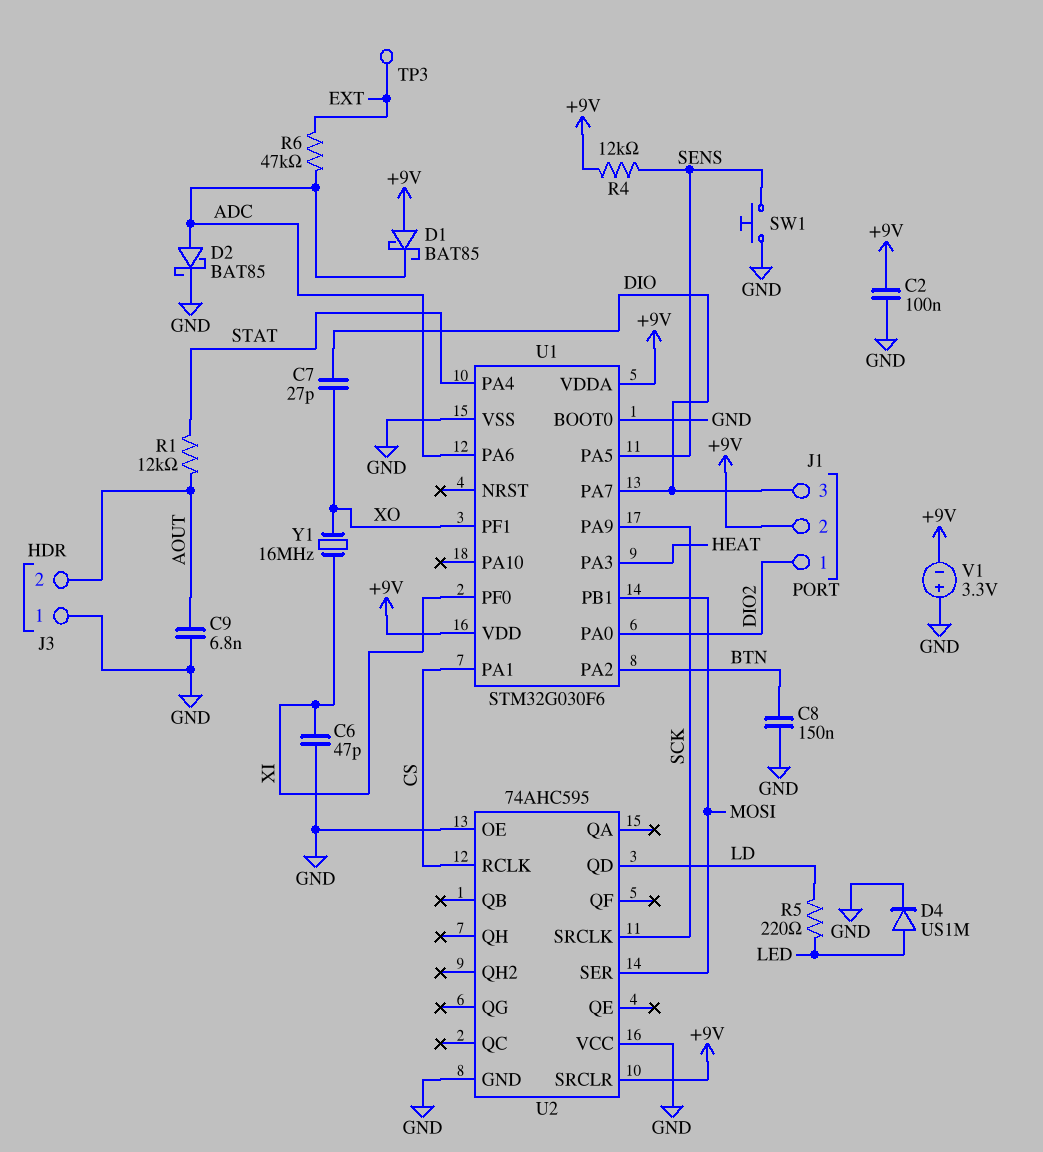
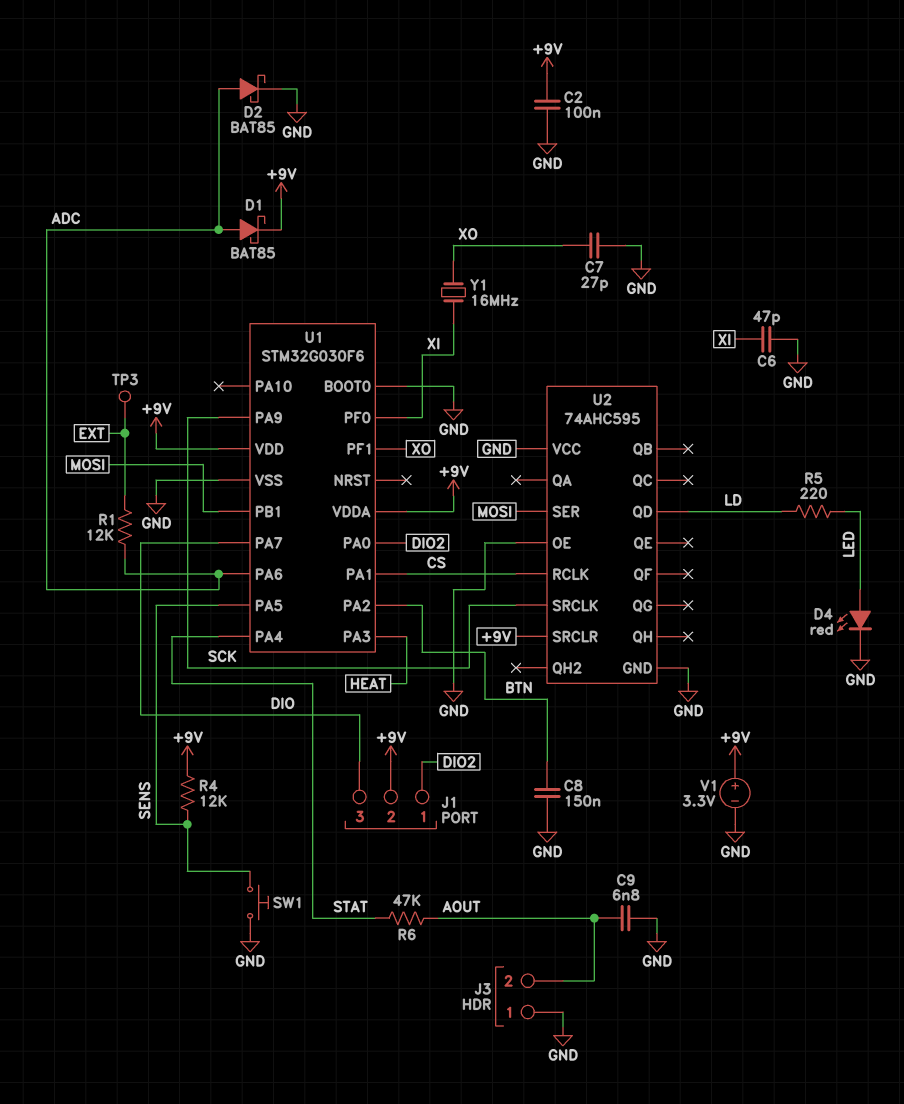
C7: 27pF (DIO, XO) -> 27pF (GND, XO)
D1: schottky BAT85 (A +9V, K ADC) -> schottky BAT85 (A ADC, K +9V)
D4: diode US1M (A LED, K GND) -> LED red (A LED, K GND)
R1: 12k (AOUT, STAT) -> 12k (ADC, EXT)
R6: 47k (ADC, EXT) -> 47k (AOUT, STAT)
V1: 3.3V (plus GND, minus +9V) -> 3.3V (plus +9V, minus GND)

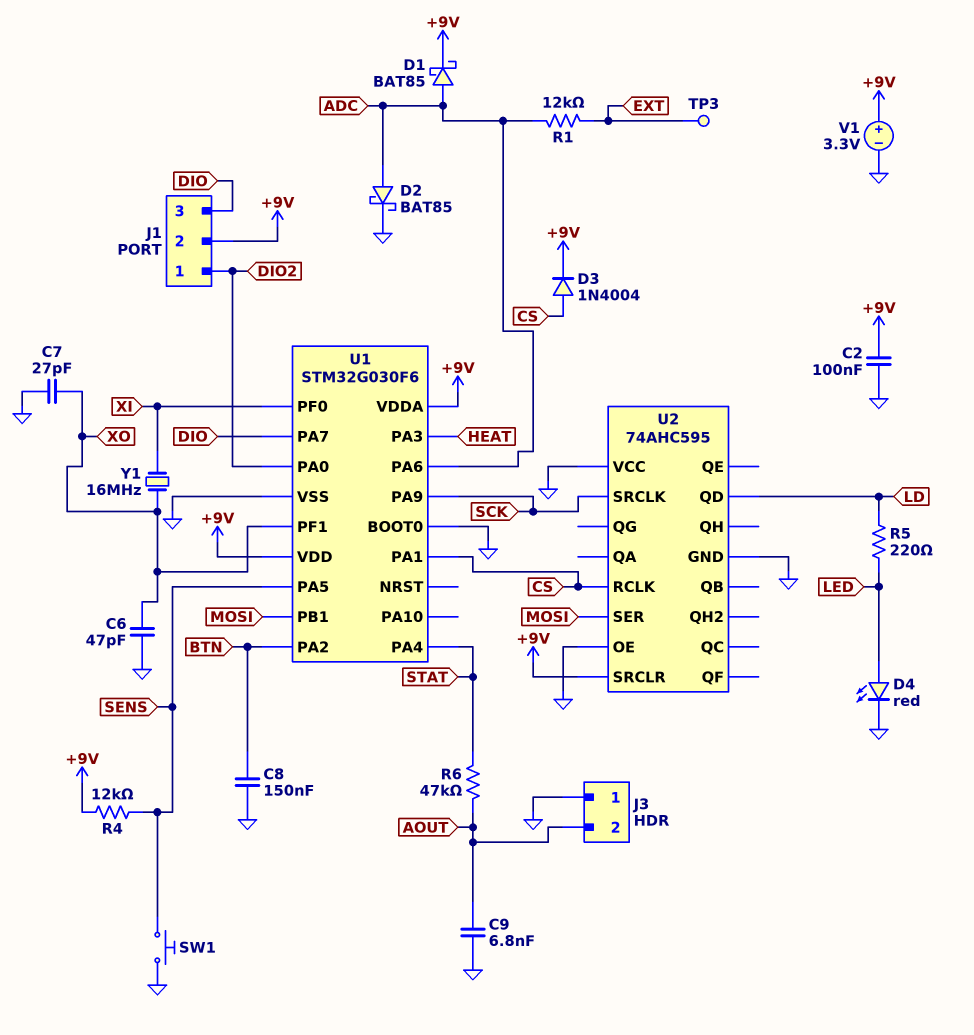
C6: 47pF (GND, XI) -> 47pF (GND, XO)
D3: none -> diode 1N4004 (A CS, K +9V)

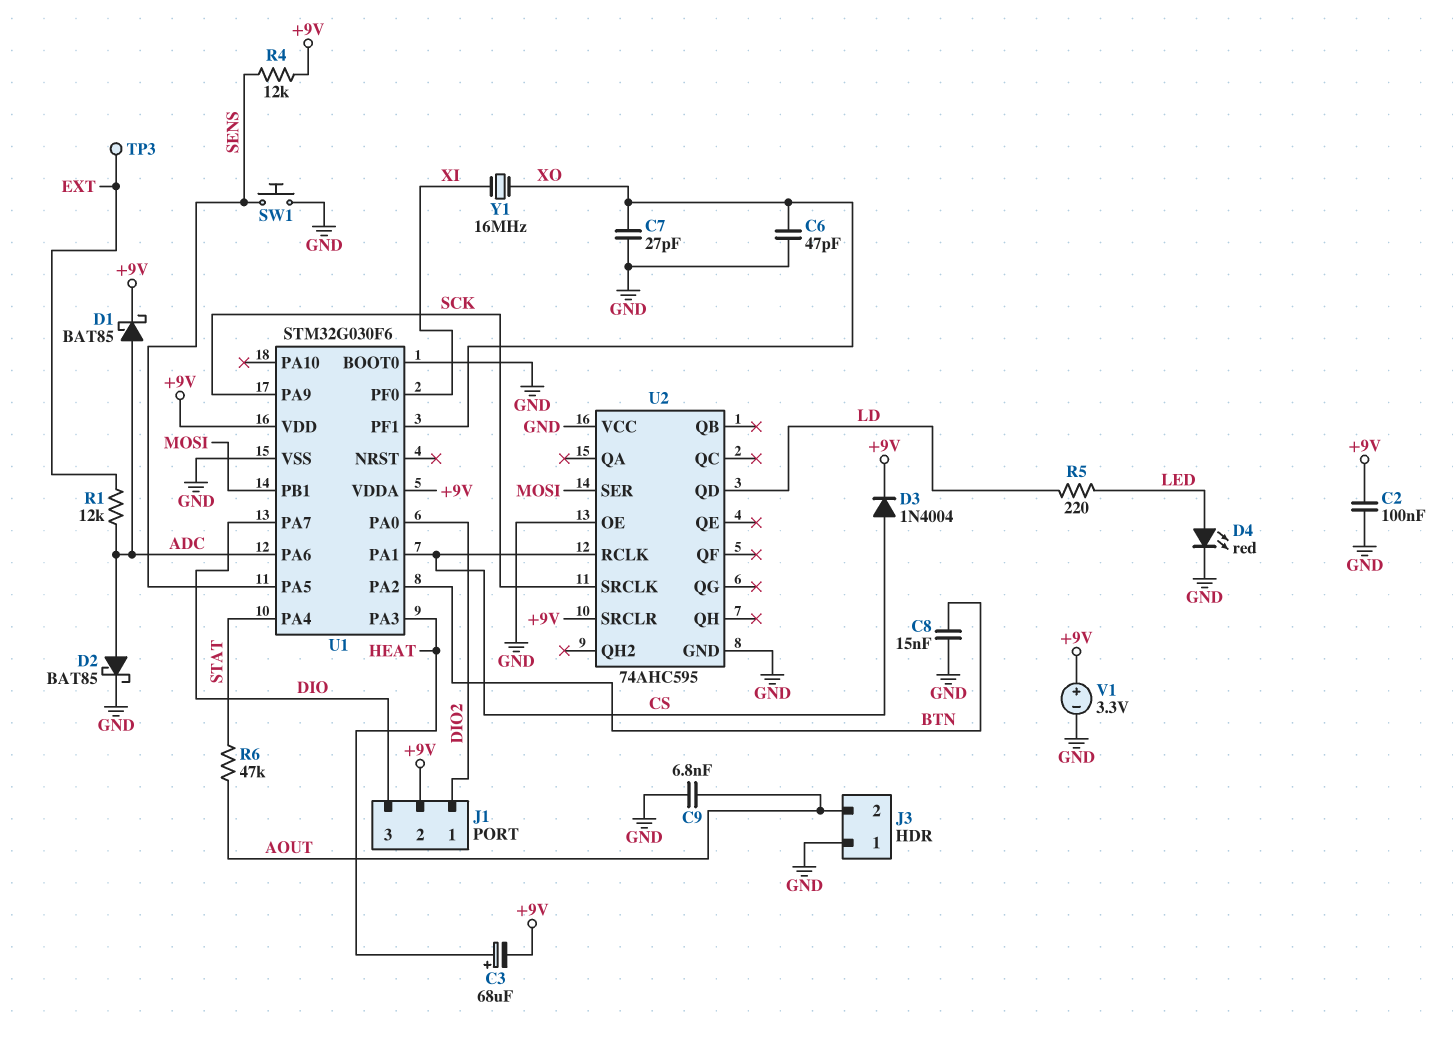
C3: none -> 68uF (plus HEAT, minus +9V)
C8: 150nF (BTN, GND) -> 15nF (BTN, GND)

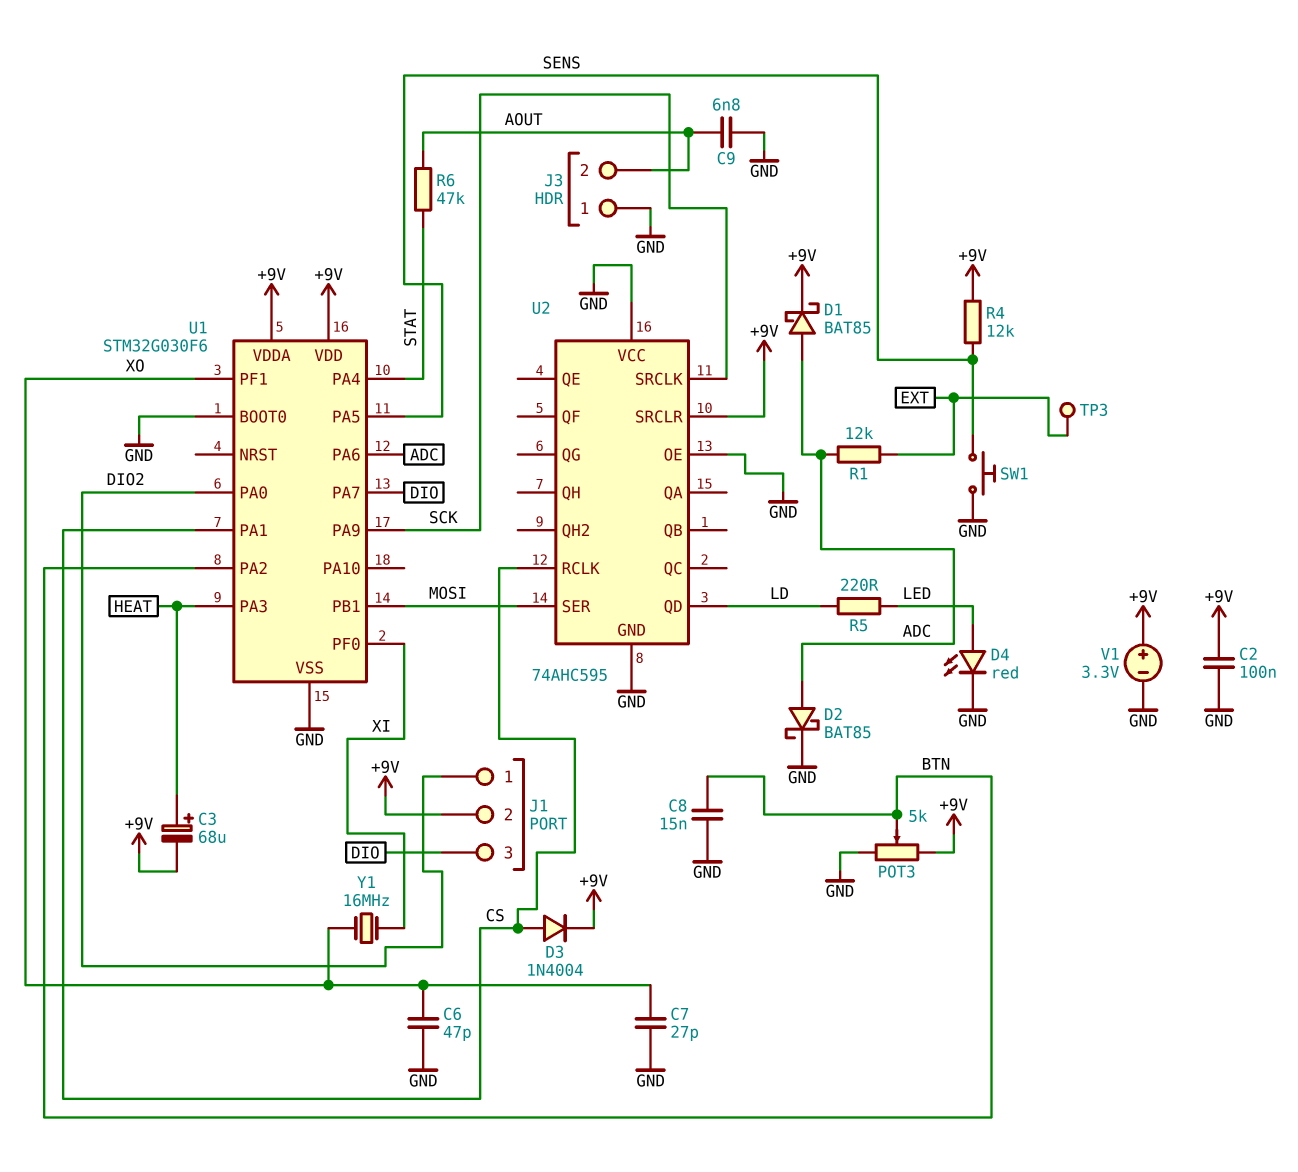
POT3: none -> 5k (+9V, GND, wiper BTN)

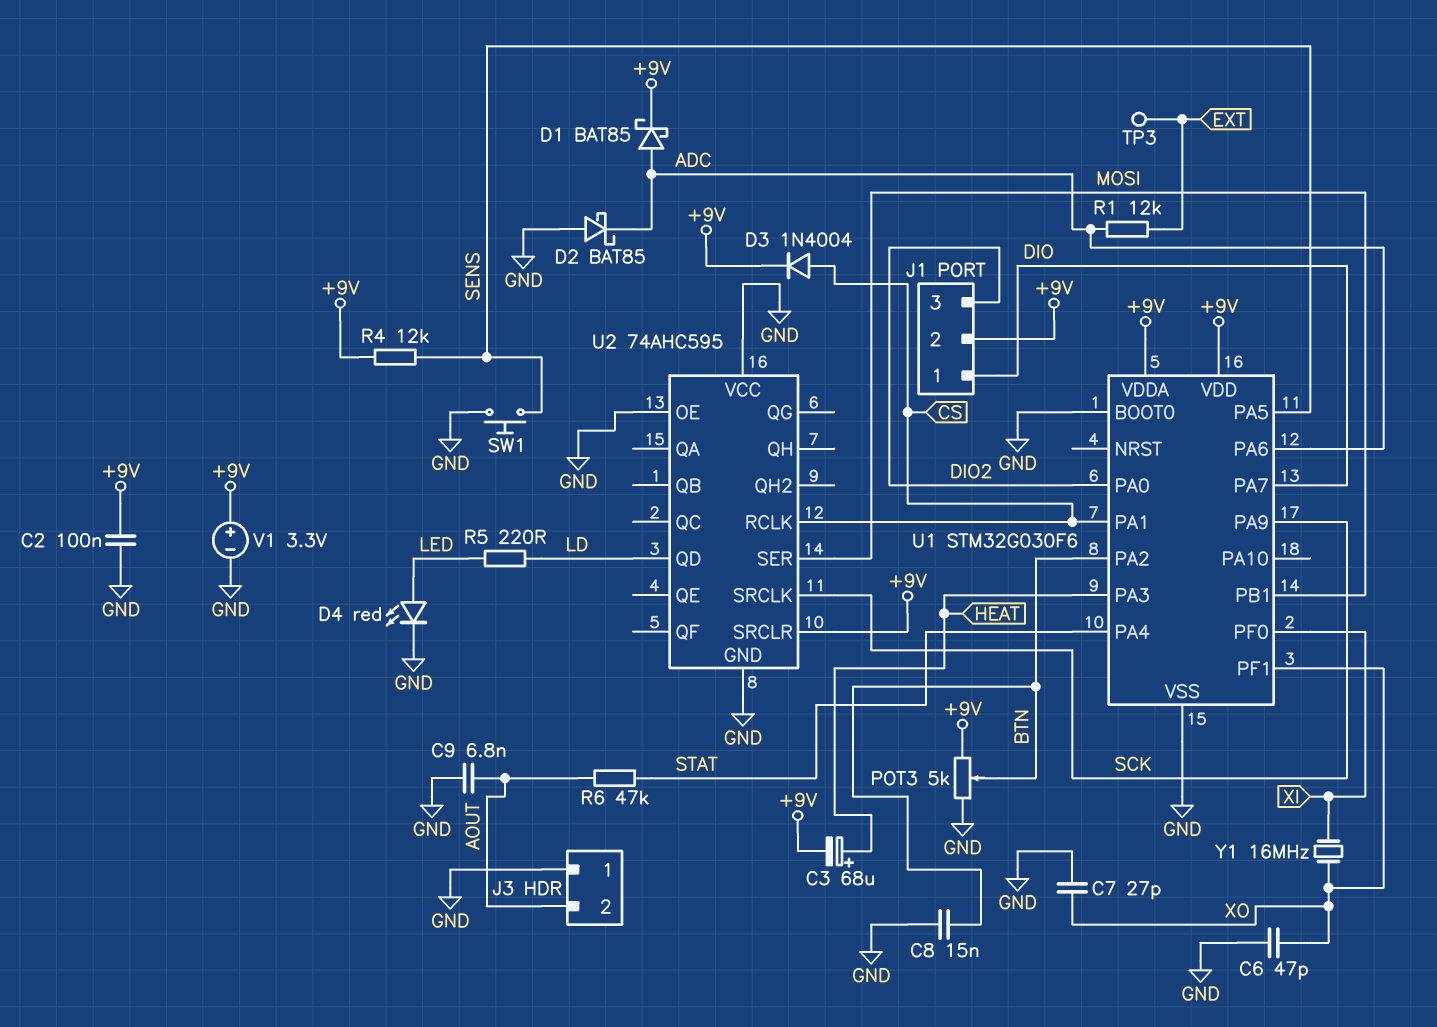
D2: schottky BAT85 (A ADC, K GND) -> schottky BAT85 (A GND, K ADC)
J1 pin 1: DIO2 -> DIO
J1 pin 3: DIO -> DIO2

